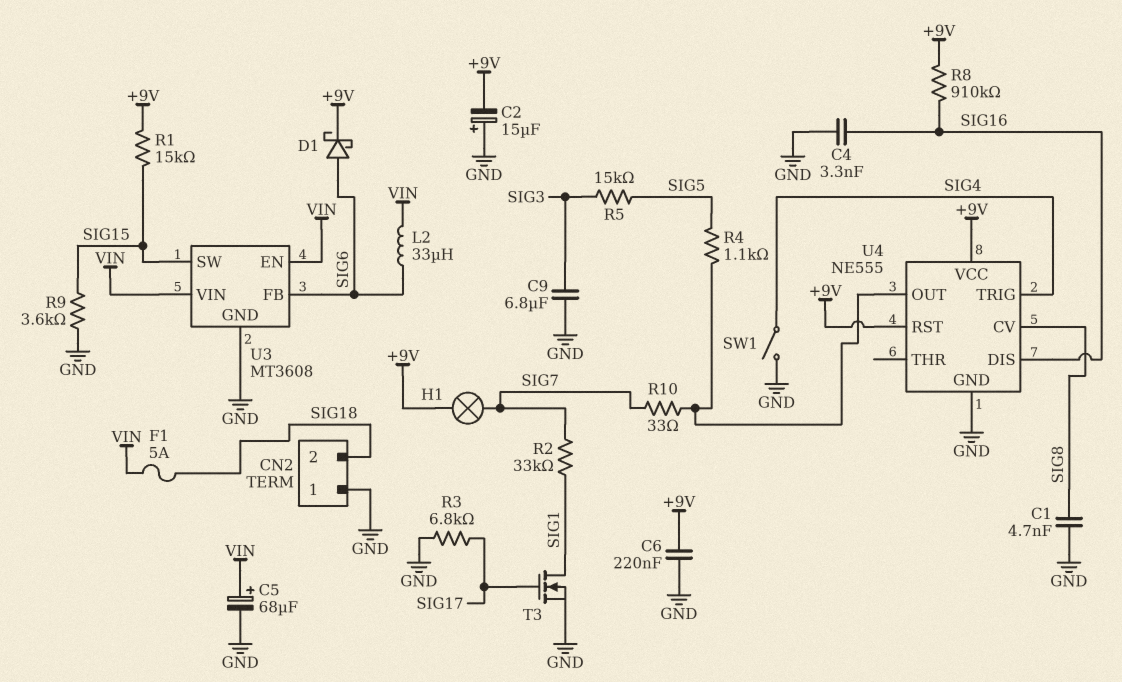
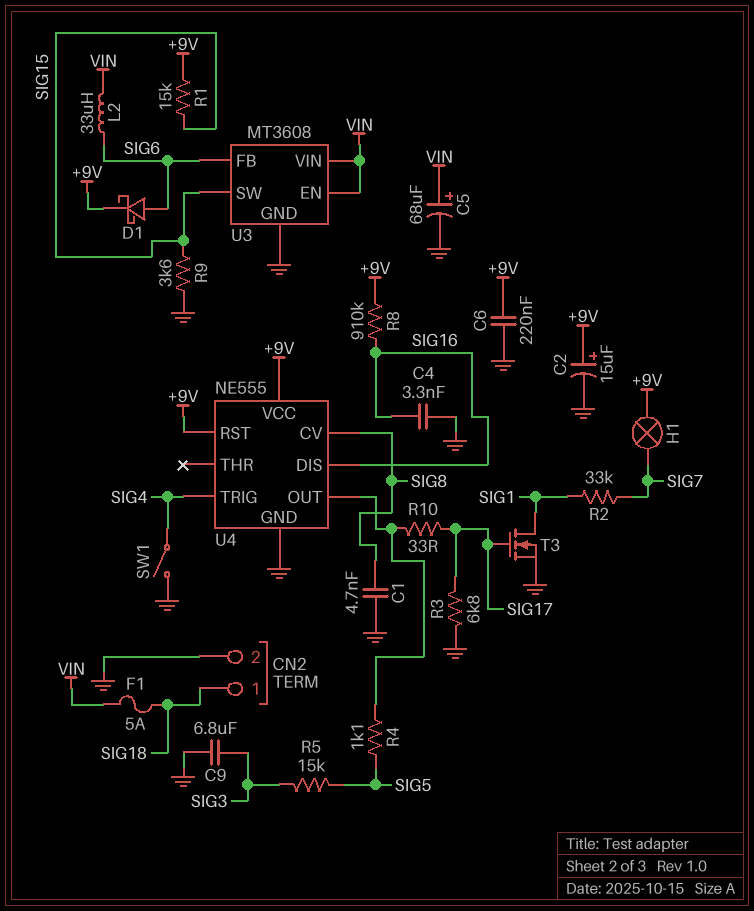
C2: 15uF (plus GND, minus +9V) -> 15uF (plus +9V, minus GND)
CN2 pin 1: GND -> SIG18
CN2 pin 2: SIG18 -> GND
R10: 33 (SIG7, U4/OUT) -> 33 (SIG17, U4/OUT)

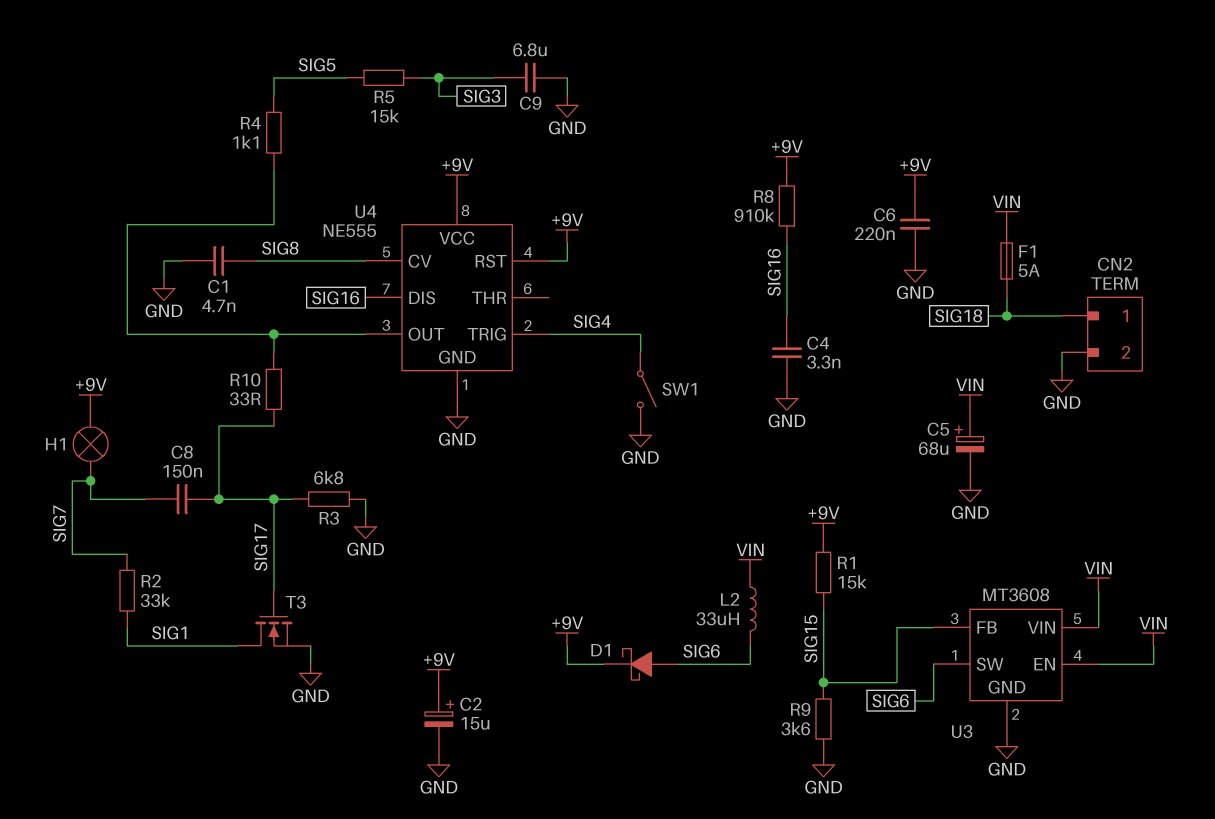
C8: none -> 150nF (SIG7, SIG17)
U3 pin FB: SIG6 -> SIG15
U3 pin SW: SIG15 -> SIG6

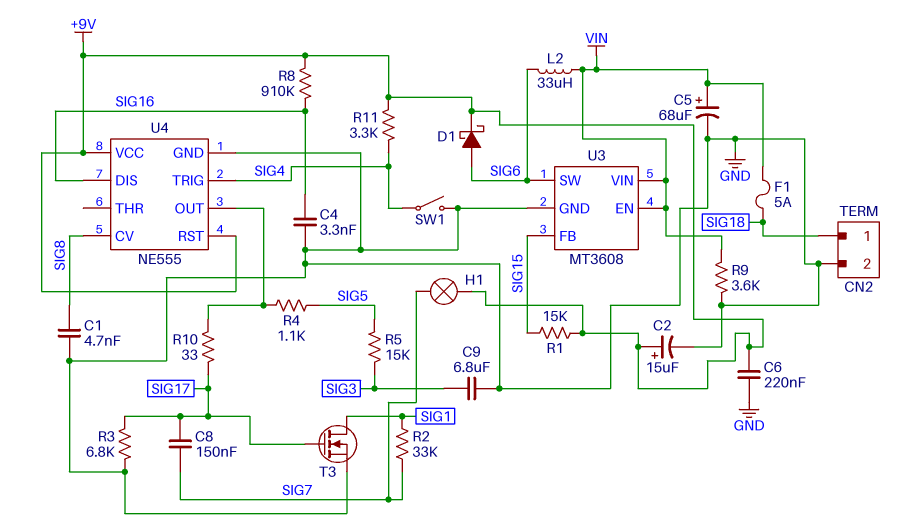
R9: 3.6k (GND, SIG15) -> 3.6k (GND, VIN)
R11: none -> 3.3k (+9V, SIG4)

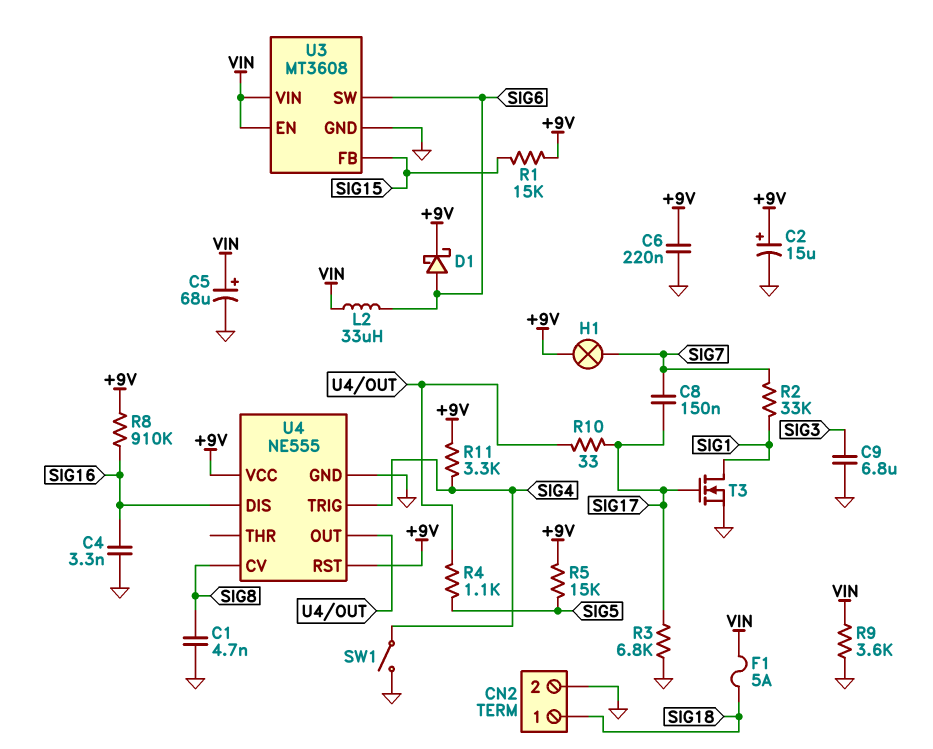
R5: 15k (SIG3, SIG5) -> 15k (+9V, SIG5)

